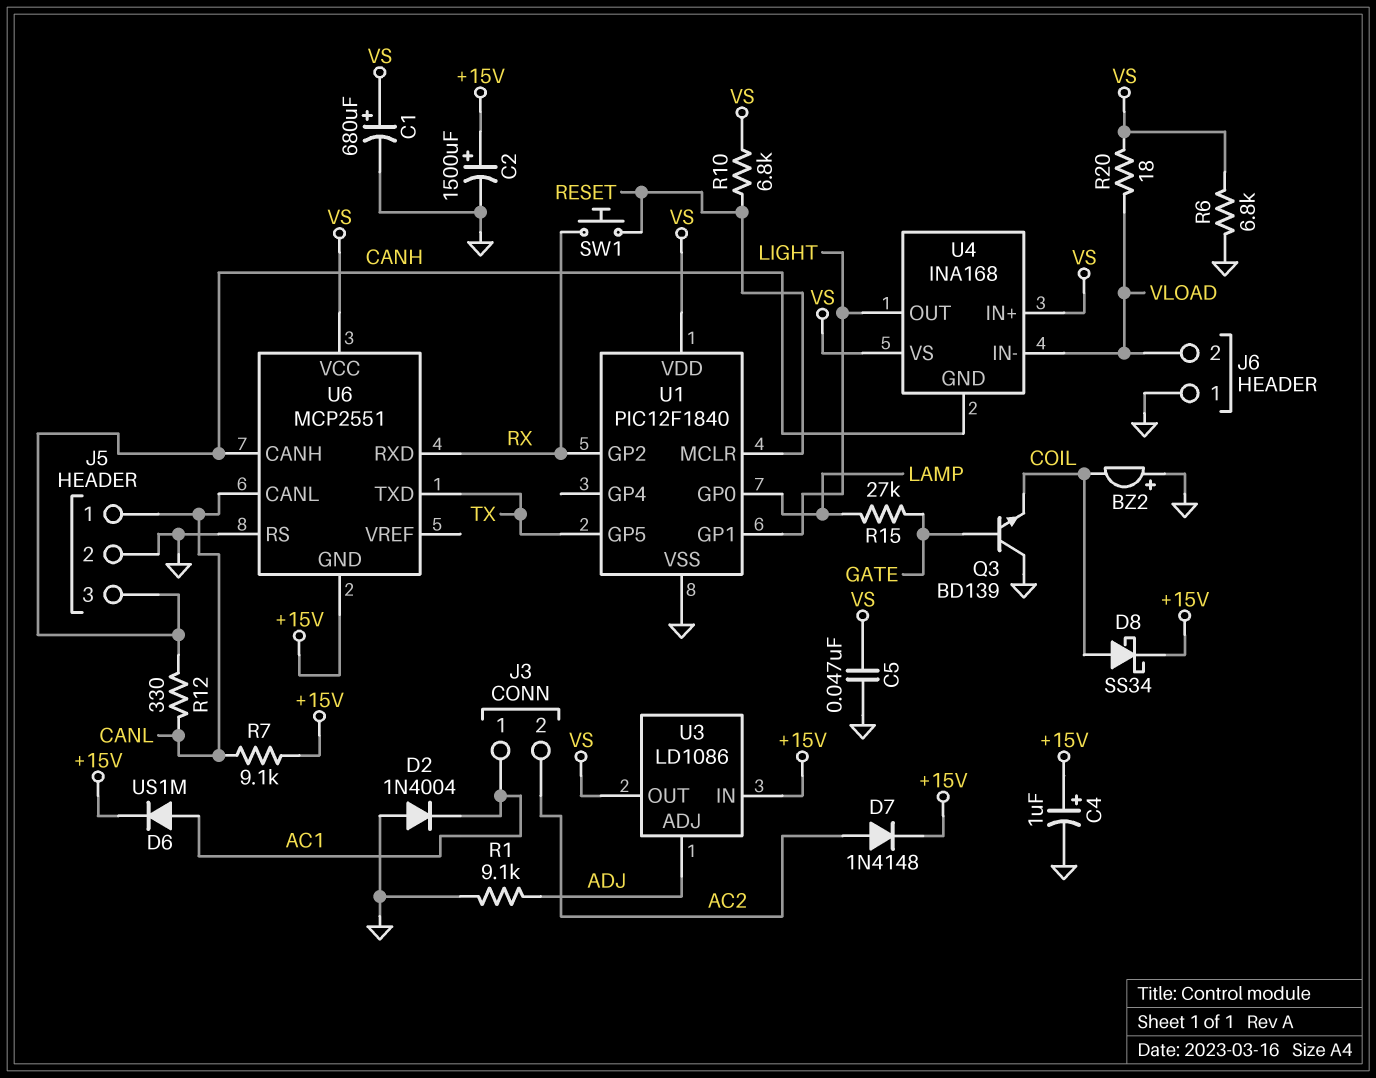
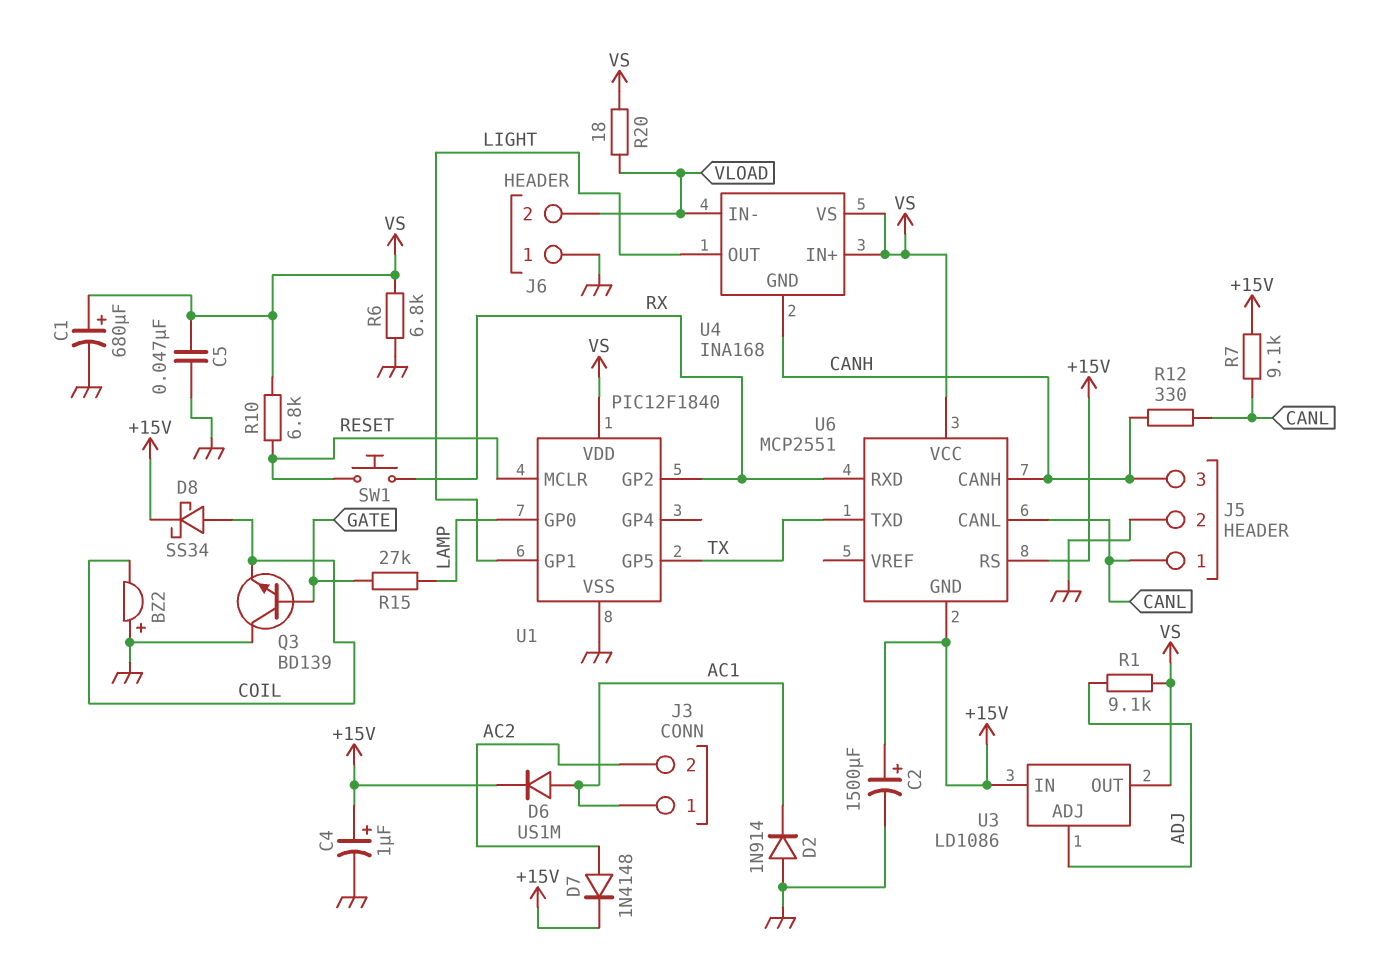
D2: diode 1N4004 (A GND, K AC1) -> diode 1N914 (A GND, K AC1)
R1: 9.1k (ADJ, GND) -> 9.1k (ADJ, VS)
U6 pin RS: GND -> +15V

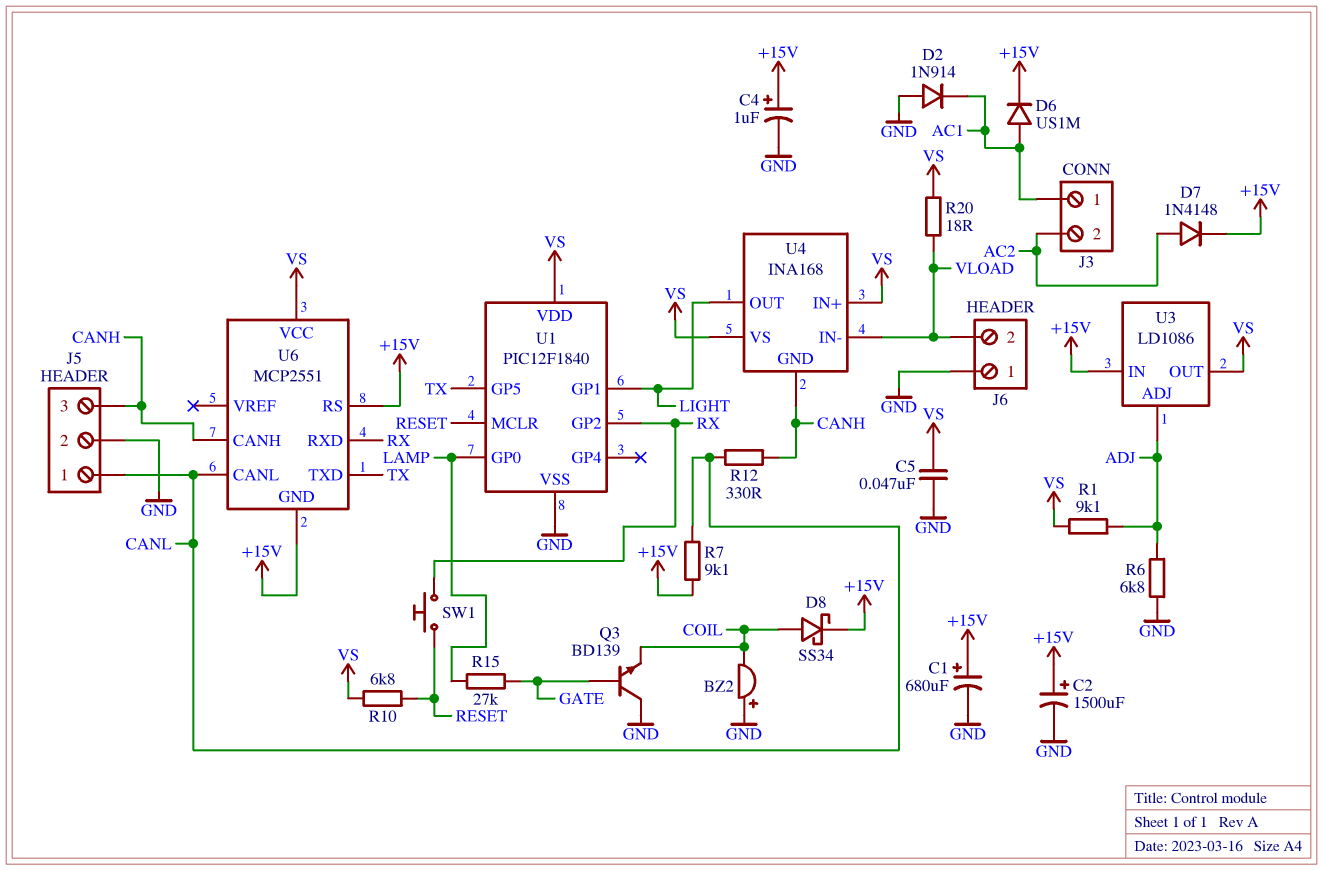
C1: 680uF (plus VS, minus GND) -> 680uF (plus +15V, minus GND)
R6: 6.8k (GND, VS) -> 6.8k (ADJ, GND)

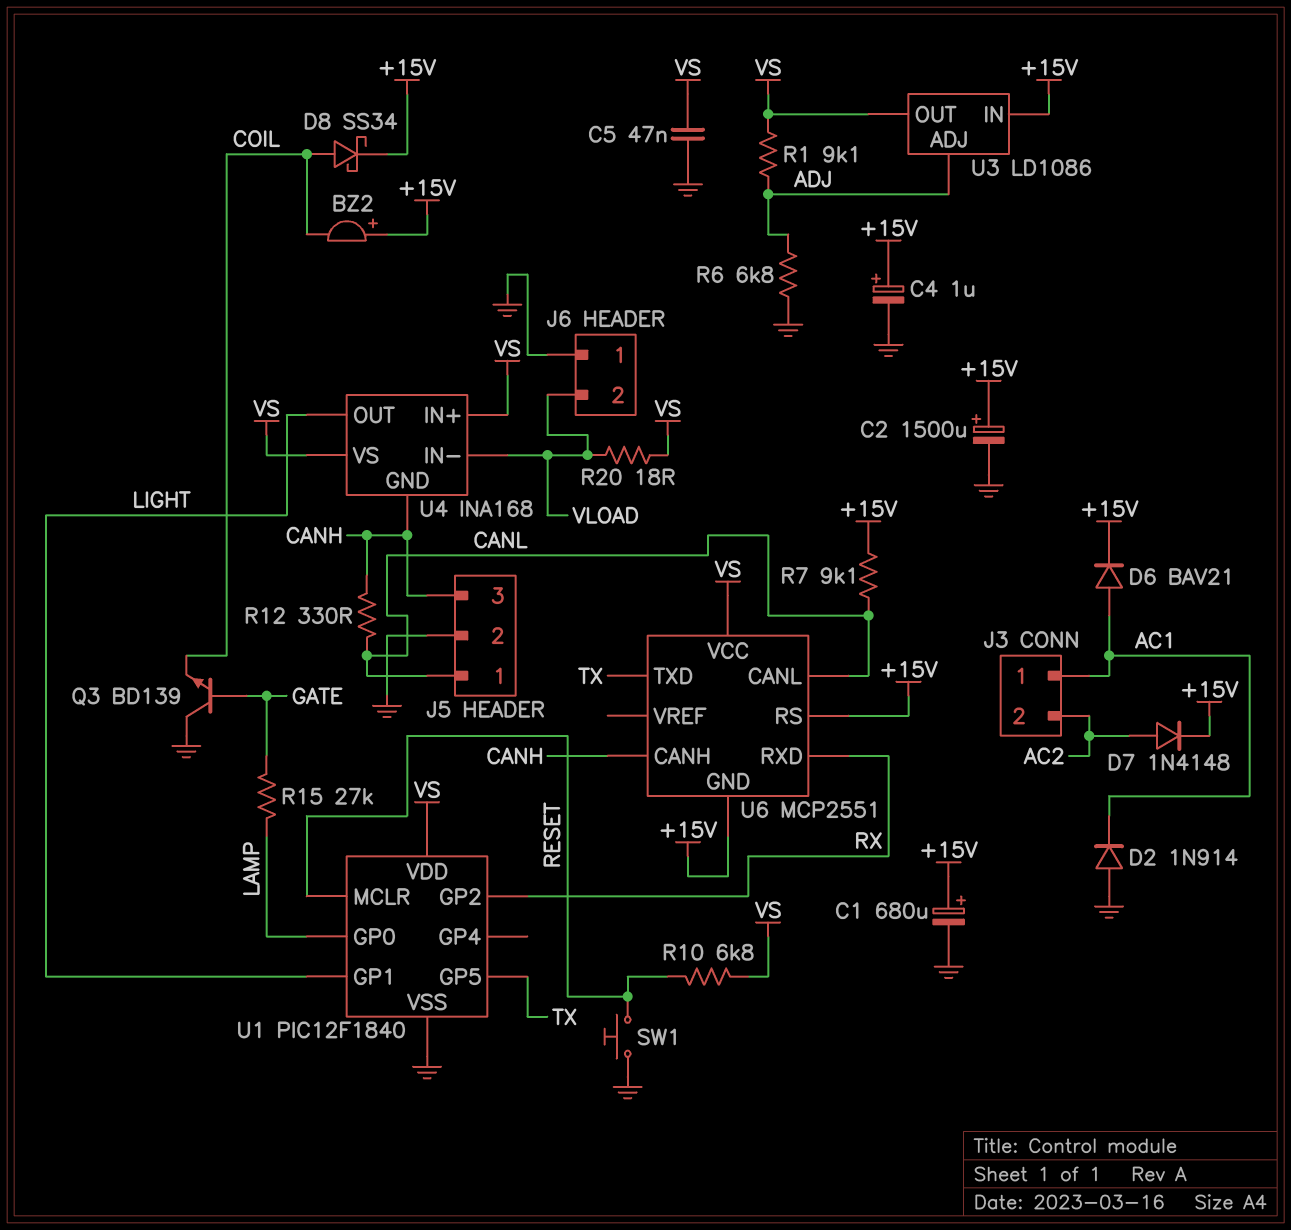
BZ2: buzzer (plus GND, minus COIL) -> buzzer (plus +15V, minus COIL)
D6: diode US1M (A AC1, K +15V) -> diode BAV21 (A AC1, K +15V)
SW1: button (RESET, RX) -> button (GND, RESET)

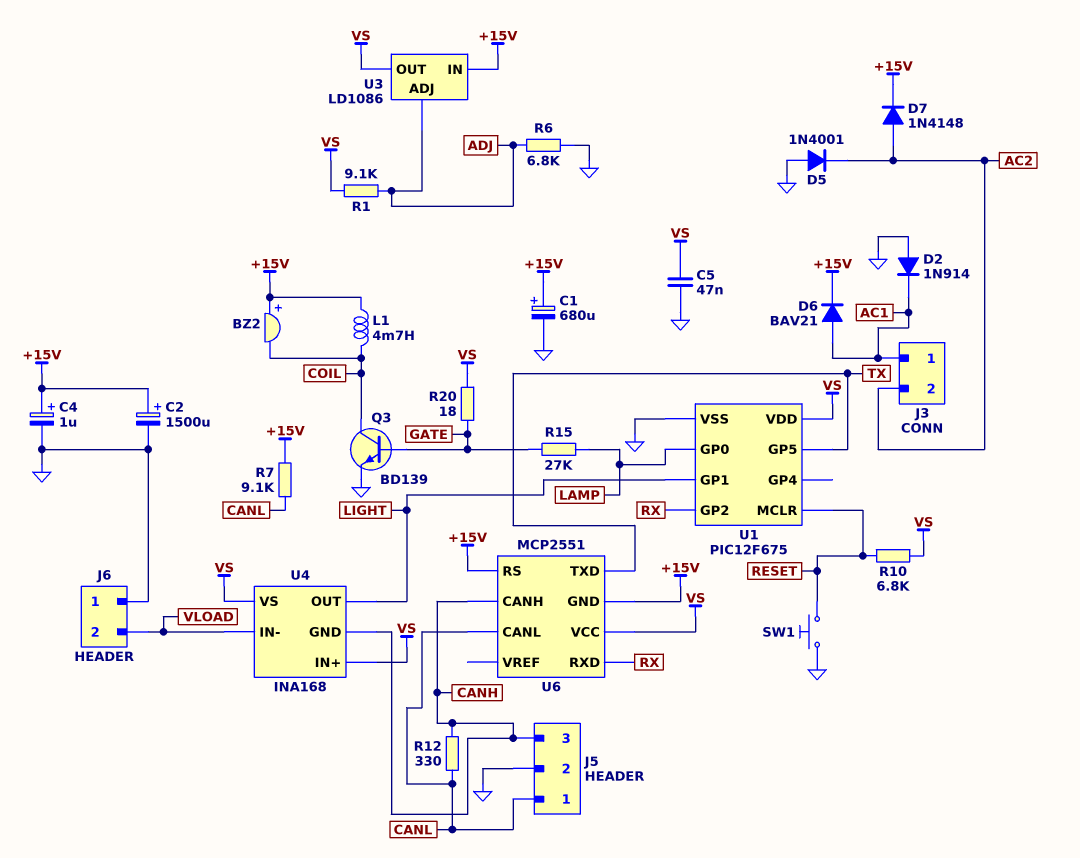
D5: none -> diode 1N4001 (A GND, K AC2)
D8: schottky SS34 (A COIL, K +15V) -> none
L1: none -> 4.7mH (+15V, COIL)
Q3: NPN BD139 (B GATE, C GND, E COIL) -> NPN BD139 (B GATE, C COIL, E GND)
R20: 18 (VLOAD, VS) -> 18 (GATE, VS)
U1: PIC12F1840 -> PIC12F675

